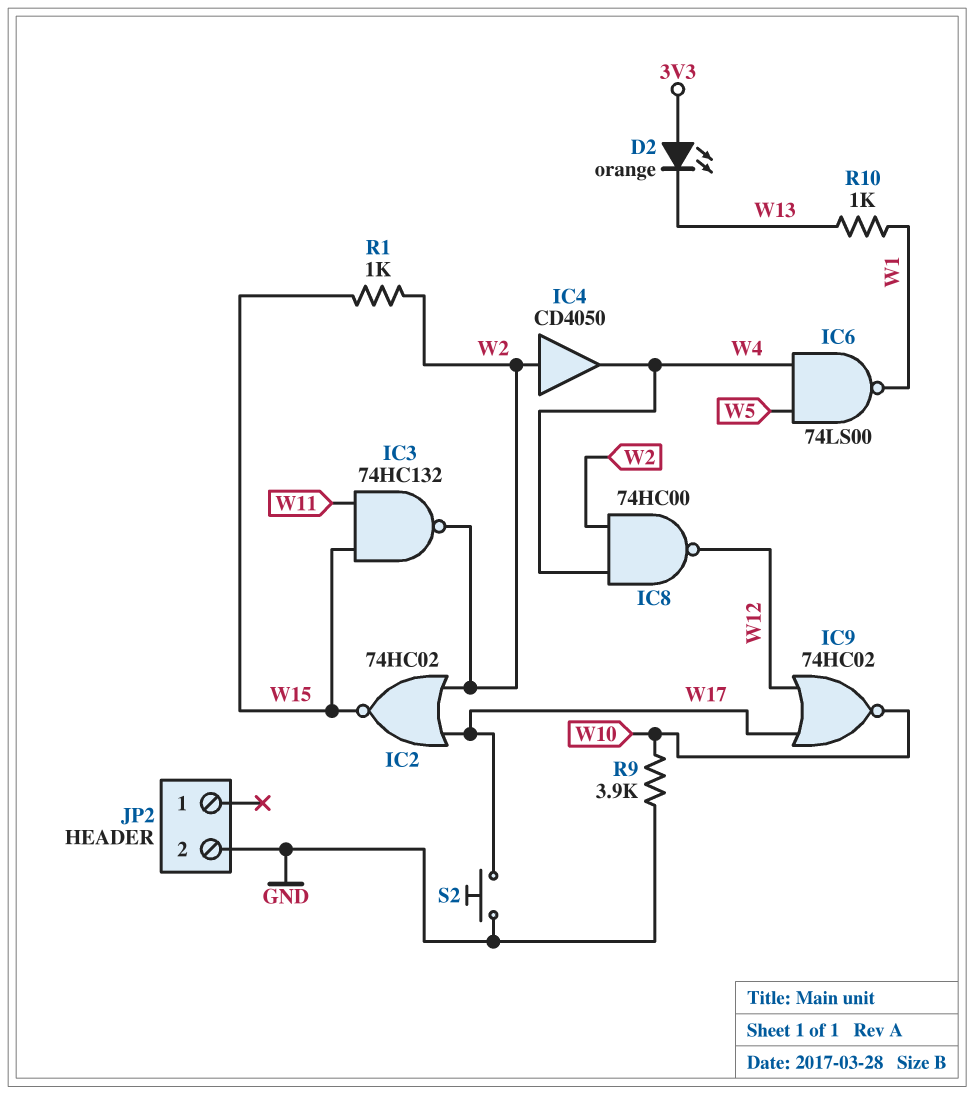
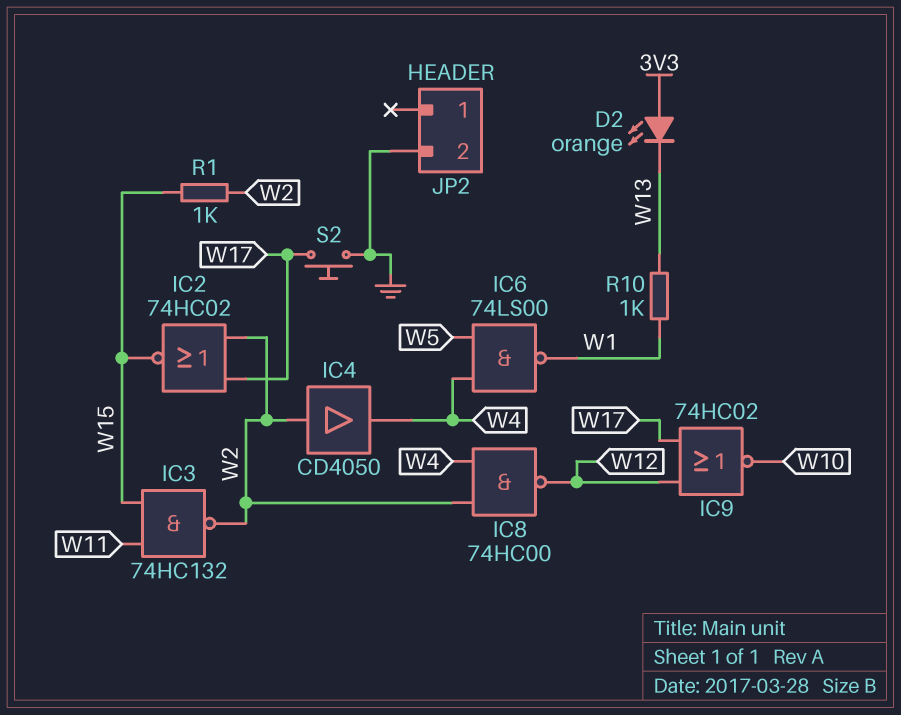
R9: 3.9k (GND, W10) -> none

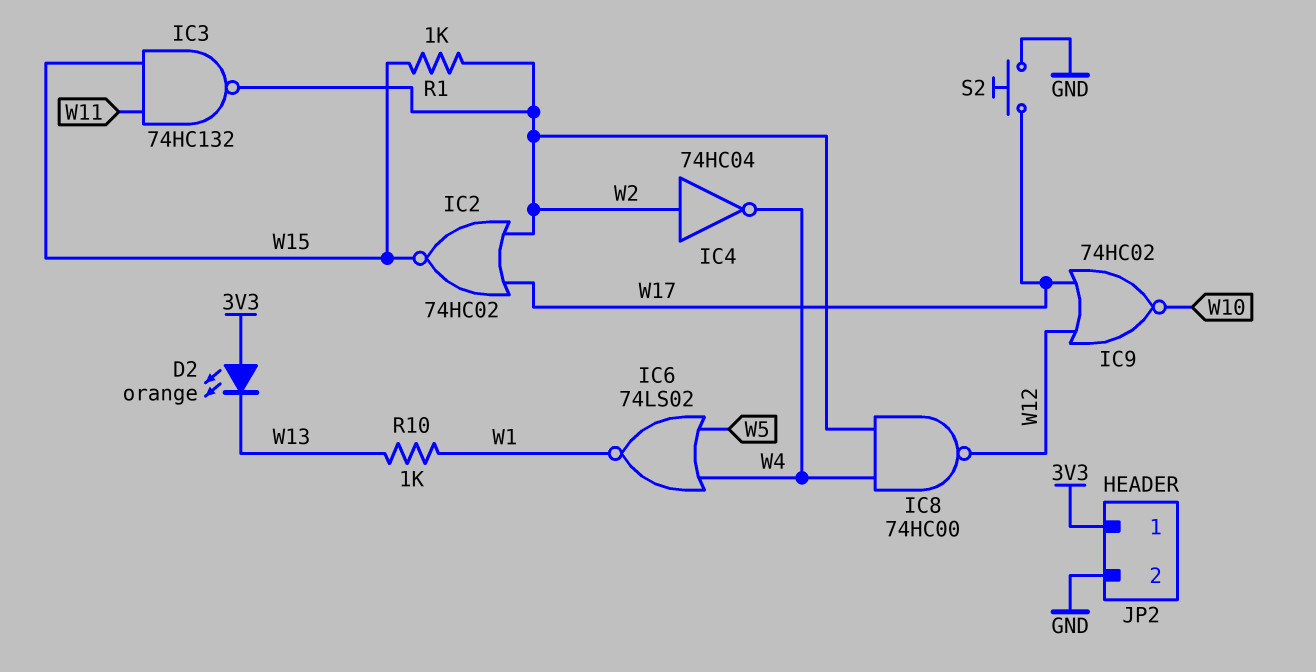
IC4: buffer CD4050 (in W2, out W4) -> NOT 74HC04 (in W2, out W4)
IC6: NAND 74LS00 (in W4, in W5, out W1) -> NOR 74LS02 (in W4, in W5, out W1)
JP2 pin 1: none -> 3V3

